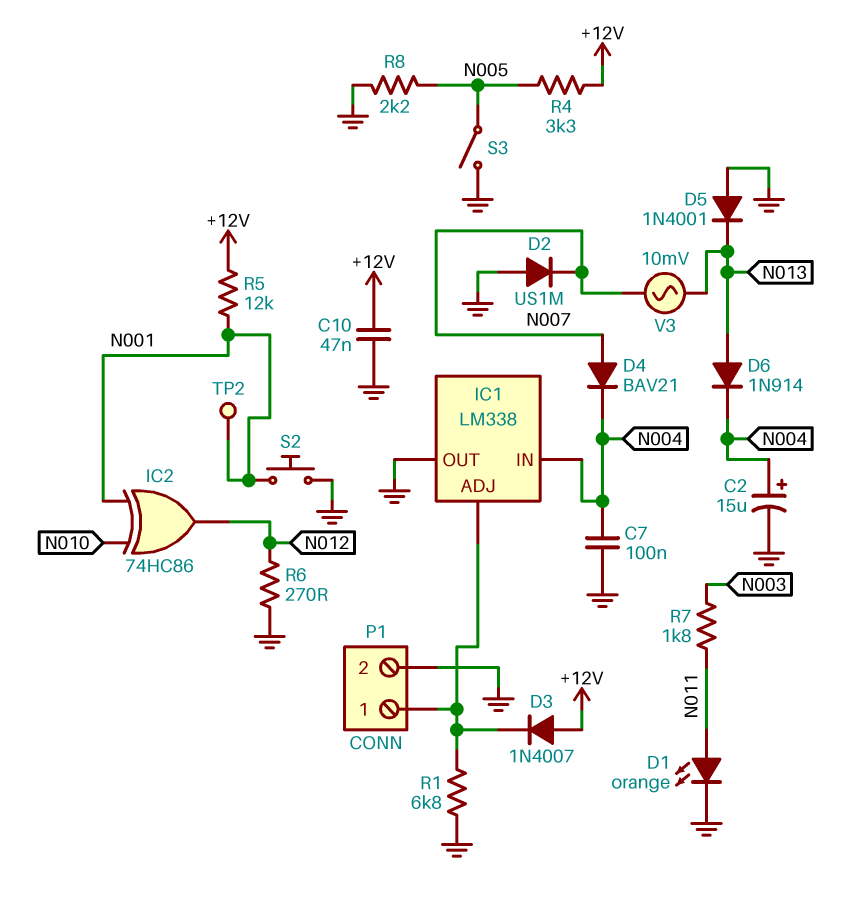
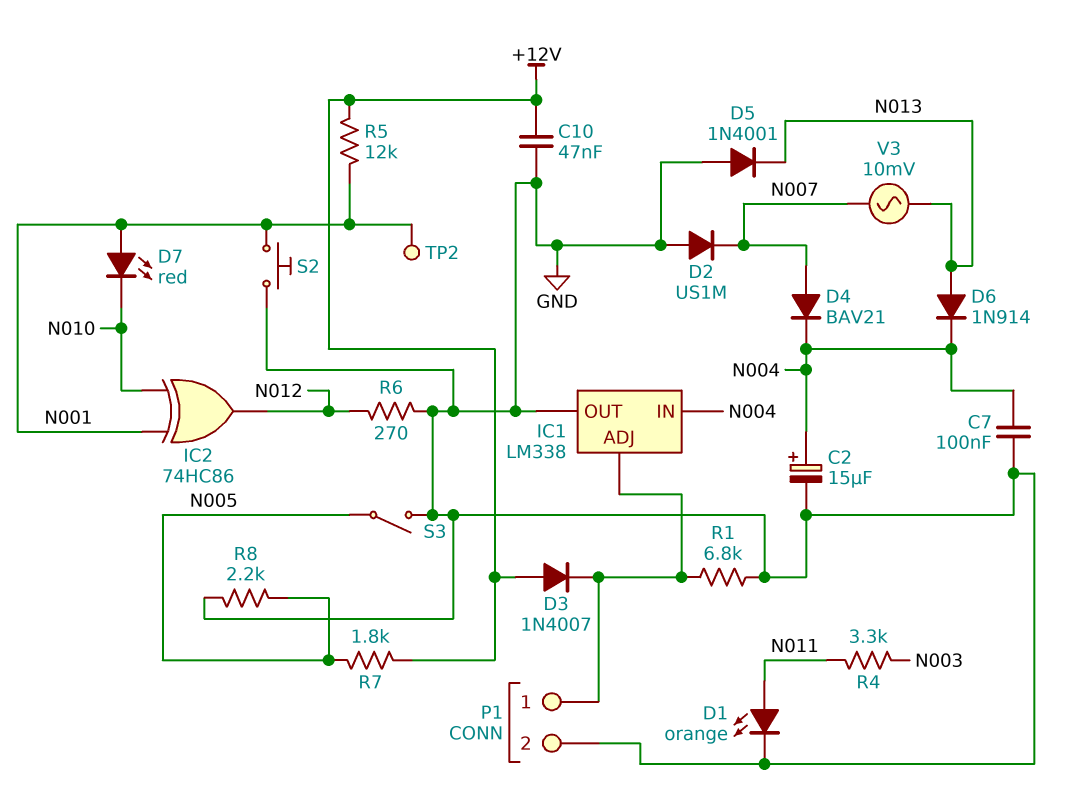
D7: none -> LED red (A N001, K N010)
R4: 3.3k (+12V, N005) -> 3.3k (N003, N011)
R7: 1.8k (N003, N011) -> 1.8k (+12V, N005)

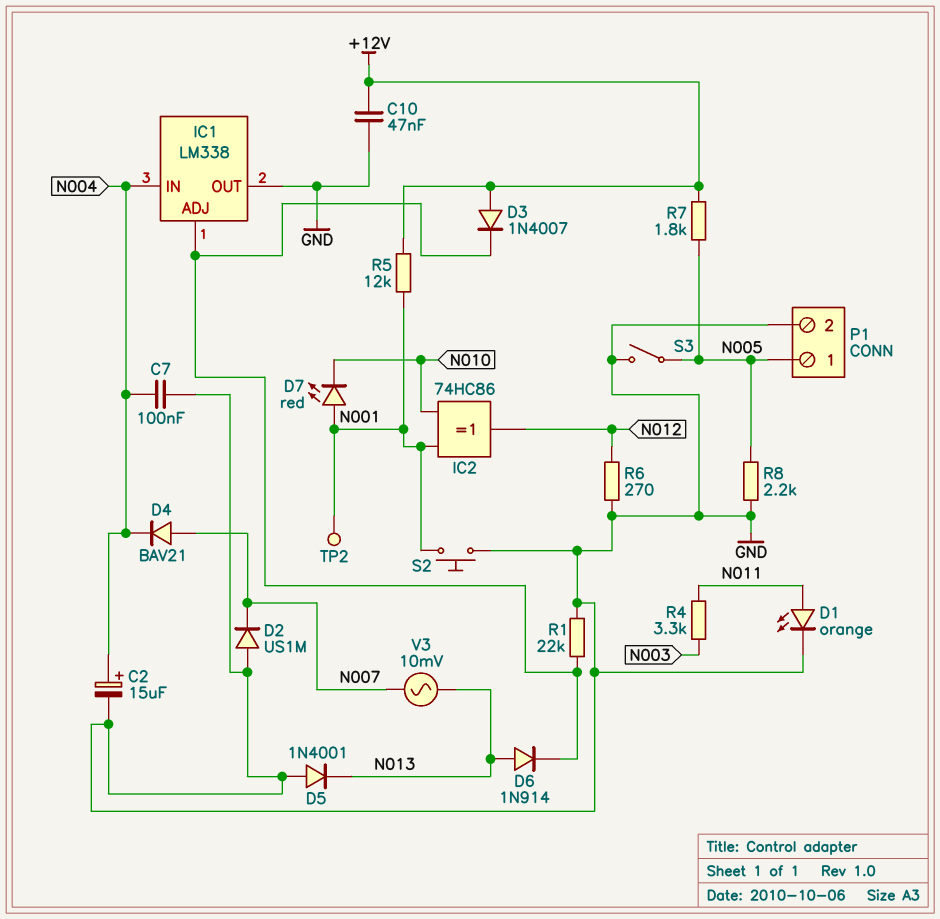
D6: diode 1N914 (A N013, K N004) -> diode 1N914 (A N013, K IC1/ADJ)
P1 pin 1: IC1/ADJ -> N005
R1: 6.8k (GND, IC1/ADJ) -> 22k (GND, IC1/ADJ)

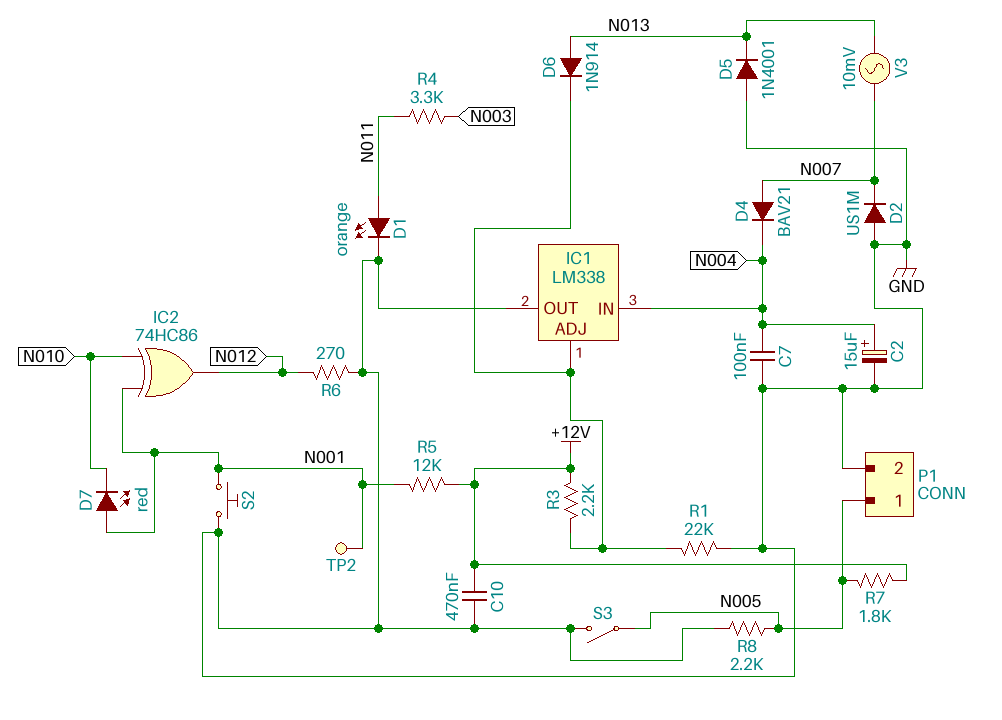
C10: 47nF (+12V, GND) -> 470nF (+12V, GND)
D3: diode 1N4007 (A +12V, K IC1/ADJ) -> none
R3: none -> 2.2k (+12V, IC1/ADJ)

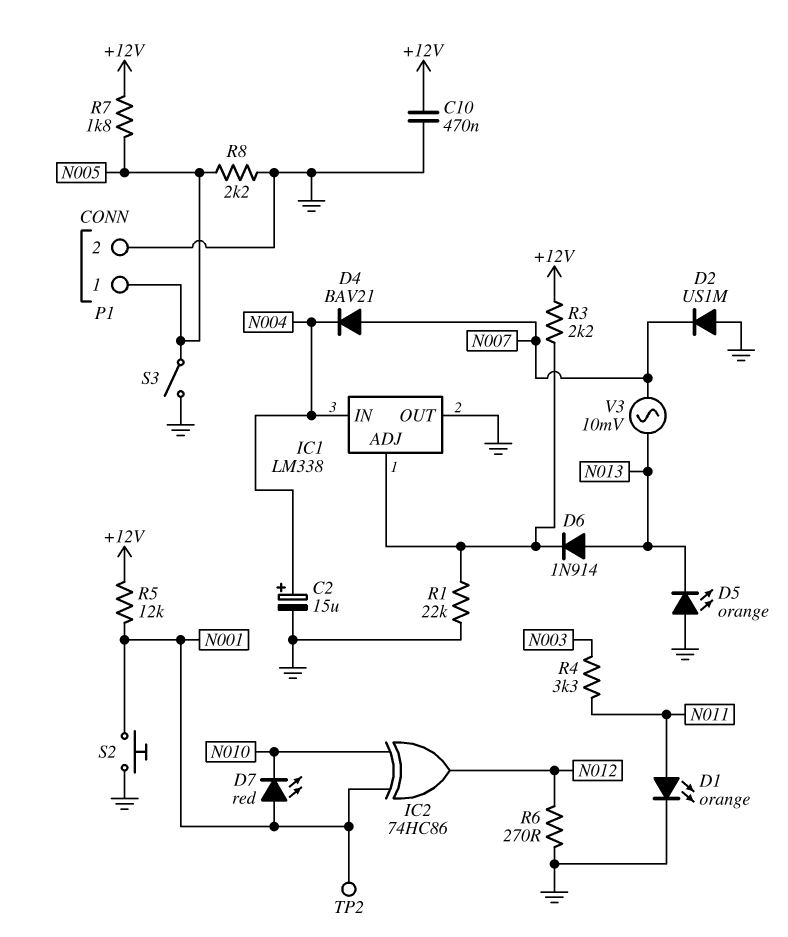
C7: 100nF (GND, N004) -> none
D5: diode 1N4001 (A GND, K N013) -> LED orange (A GND, K N013)

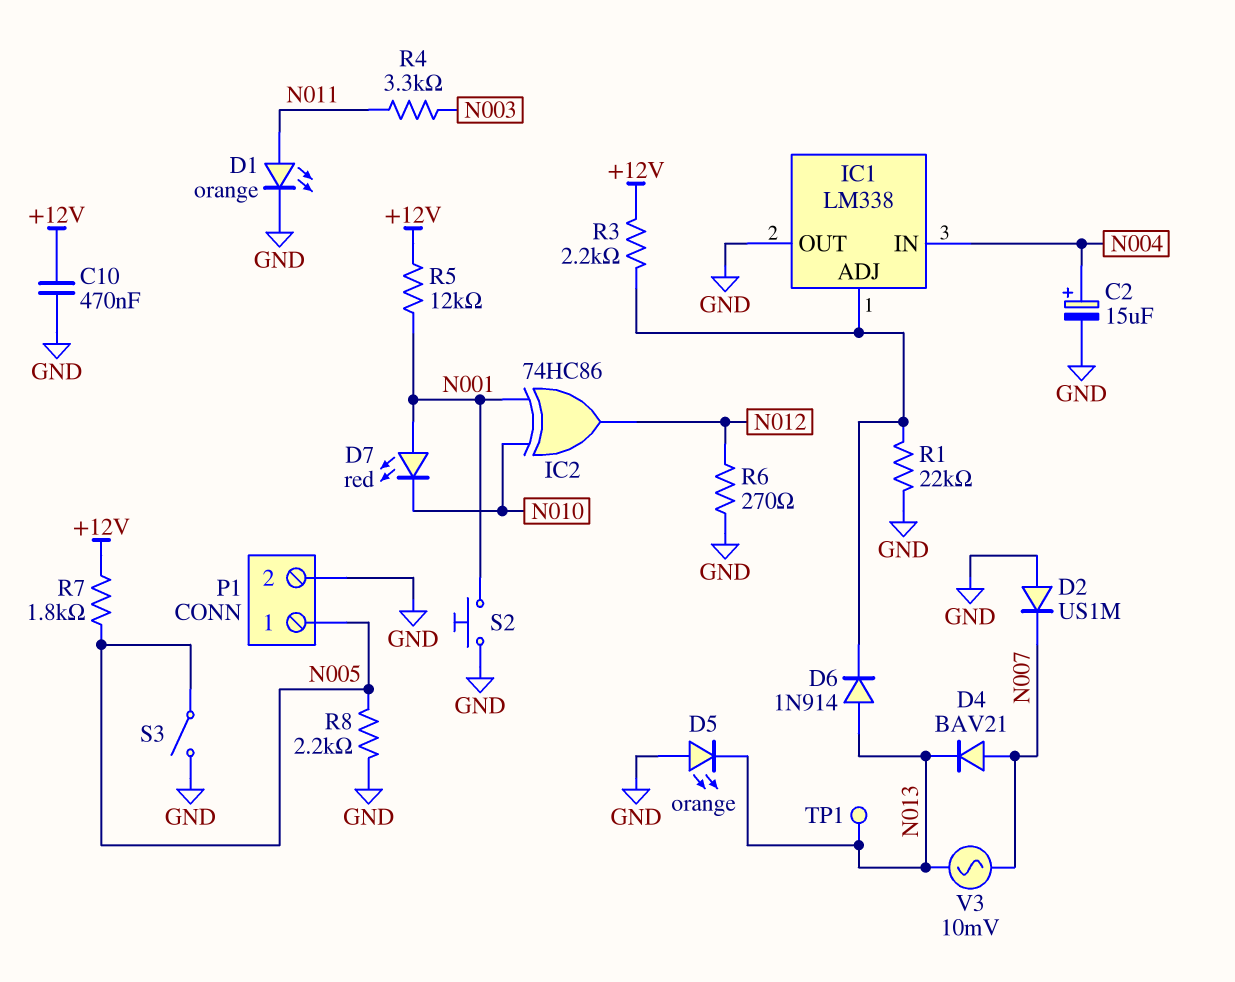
D4: diode BAV21 (A N007, K N004) -> diode BAV21 (A N007, K N013)
TP1: none -> test point (N013)
TP2: test point (N001) -> none

